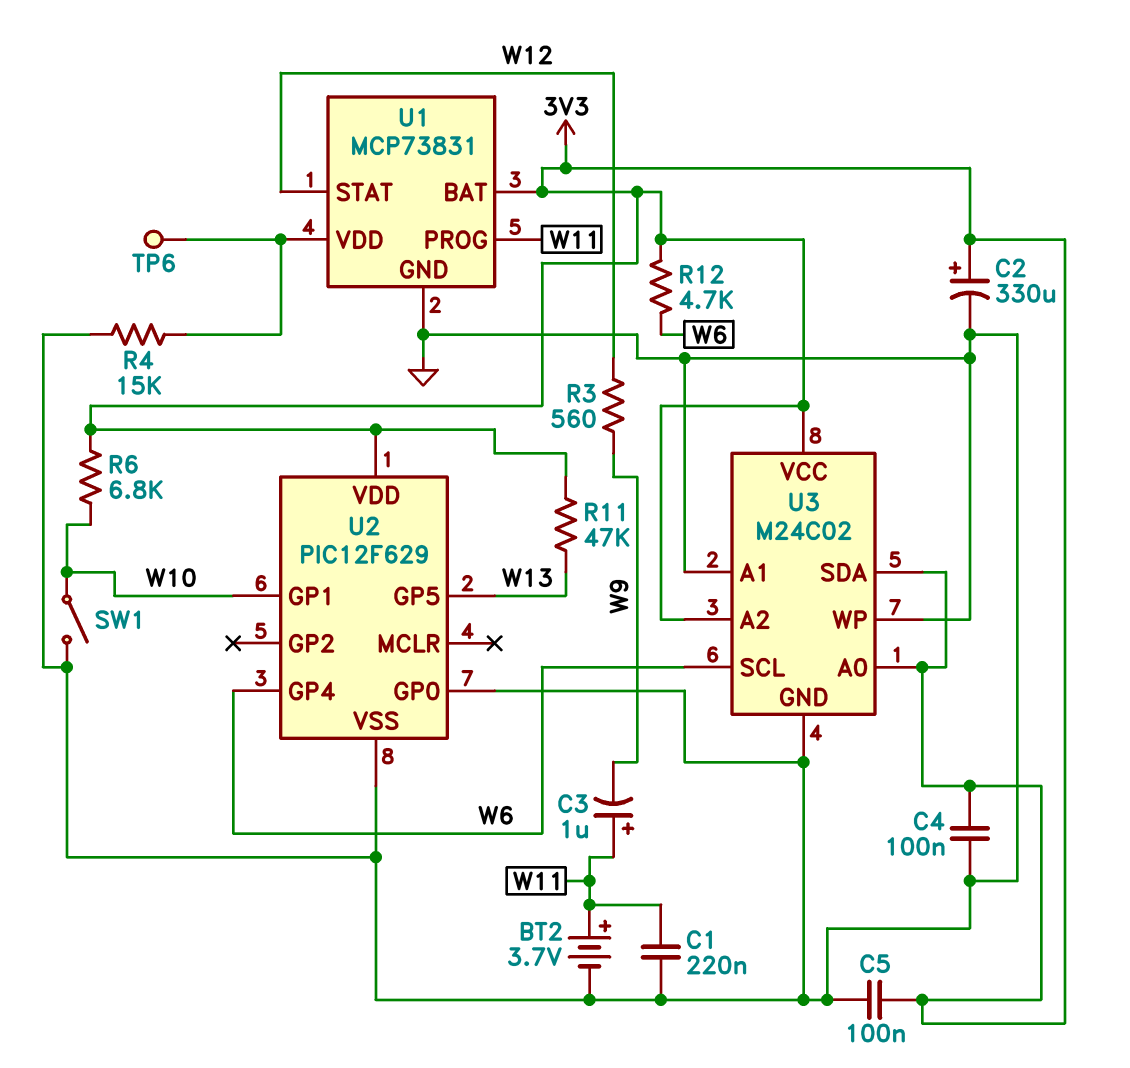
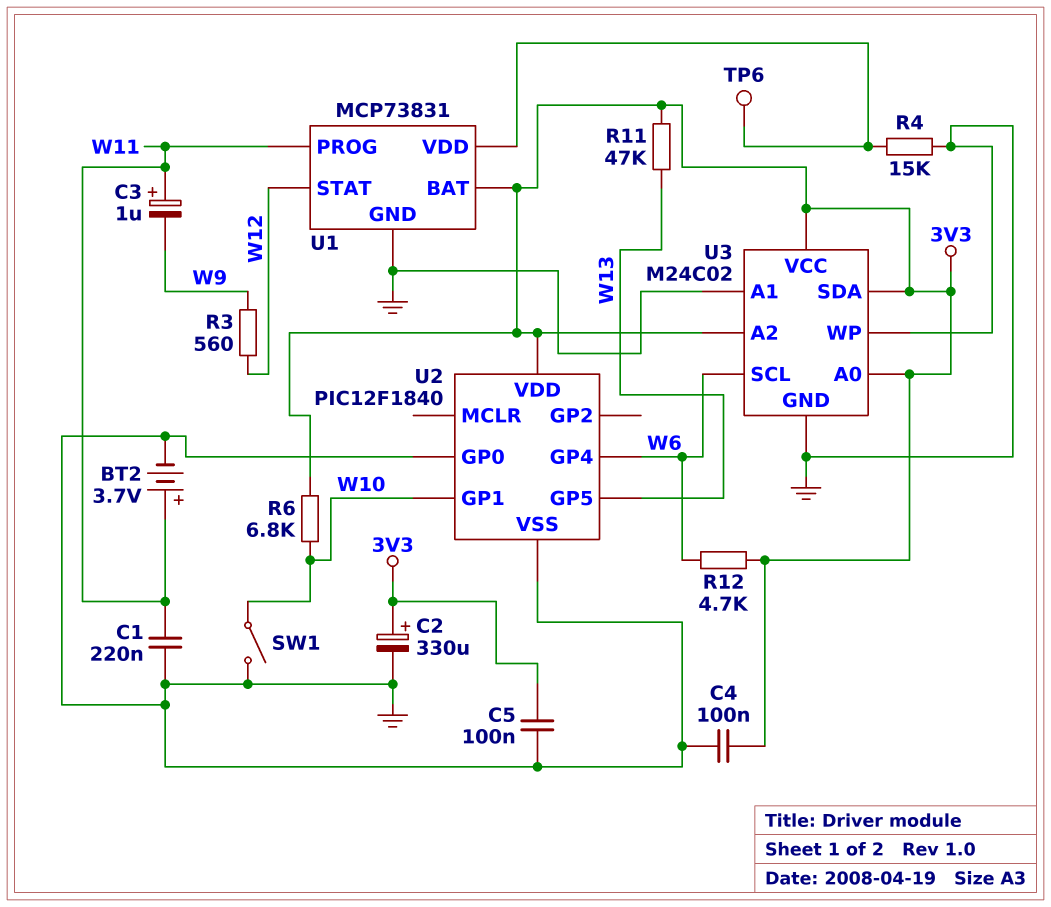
U2: PIC12F629 -> PIC12F1840

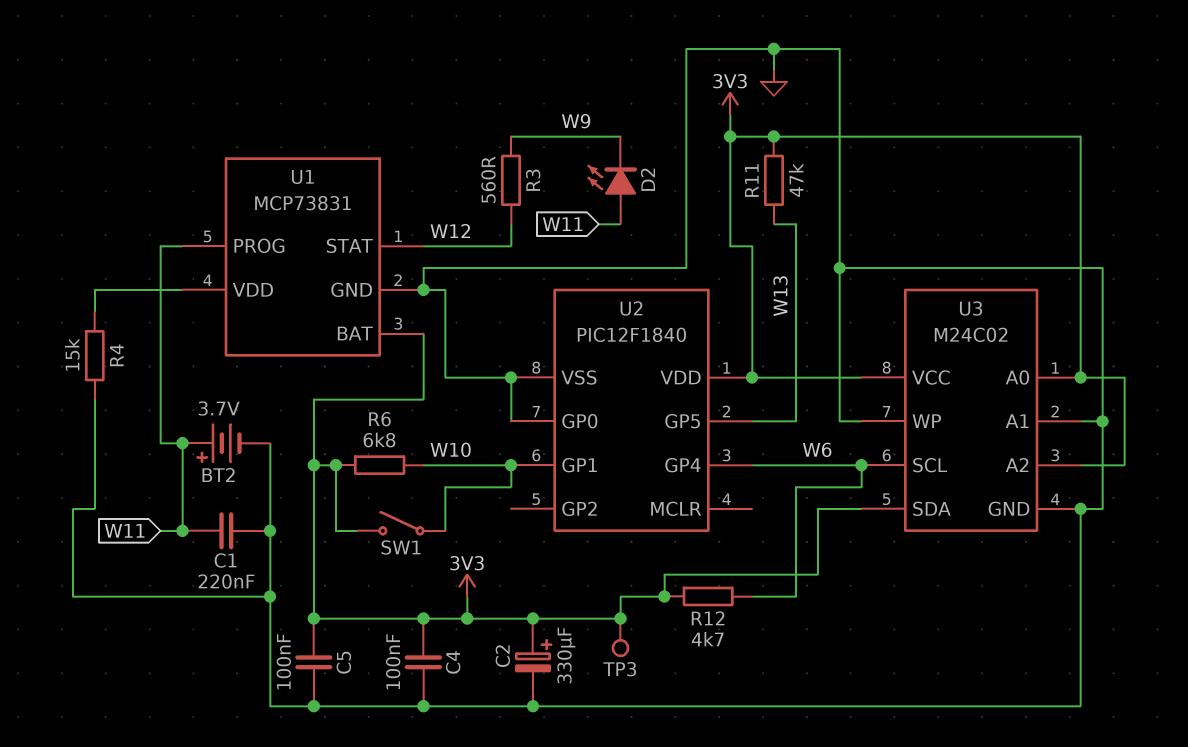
C3: 1uF (plus W11, minus W9) -> none
D2: none -> LED (A W11, K W9)
SW1: switch (GND, W10) -> switch (3V3, W10)
TP3: none -> test point (3V3)
TP6: test point (U1/VDD) -> none

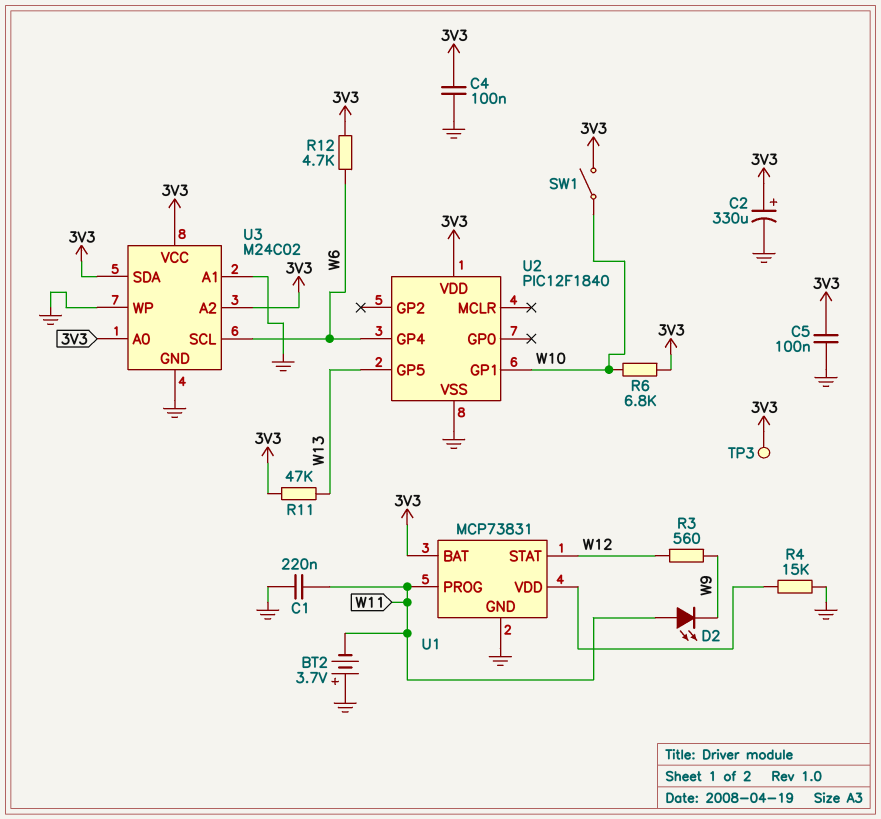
BT2: 3.7V (plus W11, minus GND) -> 3.7V (plus GND, minus W11)
U2 pin GP0: GND -> none

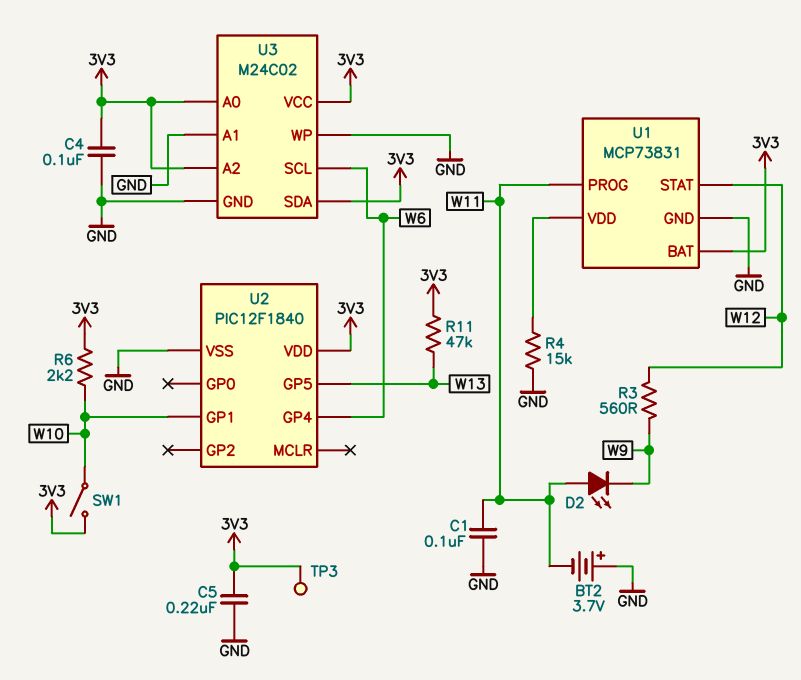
C1: 220nF (GND, W11) -> 100nF (GND, W11)
C2: 330uF (plus 3V3, minus GND) -> none
C5: 100nF (3V3, GND) -> 220nF (3V3, GND)
R6: 6.8k (3V3, W10) -> 2.2k (3V3, W10)
R12: 4.7k (3V3, W6) -> none

